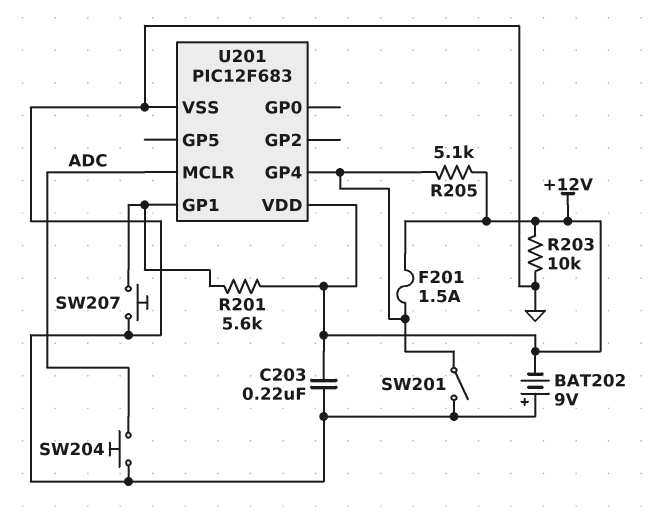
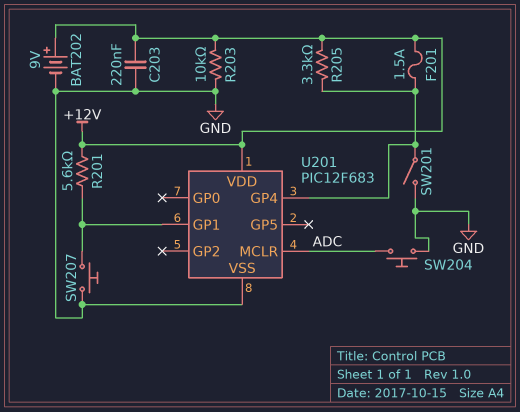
BAT202: 9V (plus GND, minus +12V) -> 9V (plus +12V, minus GND)
R205: 5.1k (+12V, U201/GP4) -> 3.3k (+12V, U201/GP4)

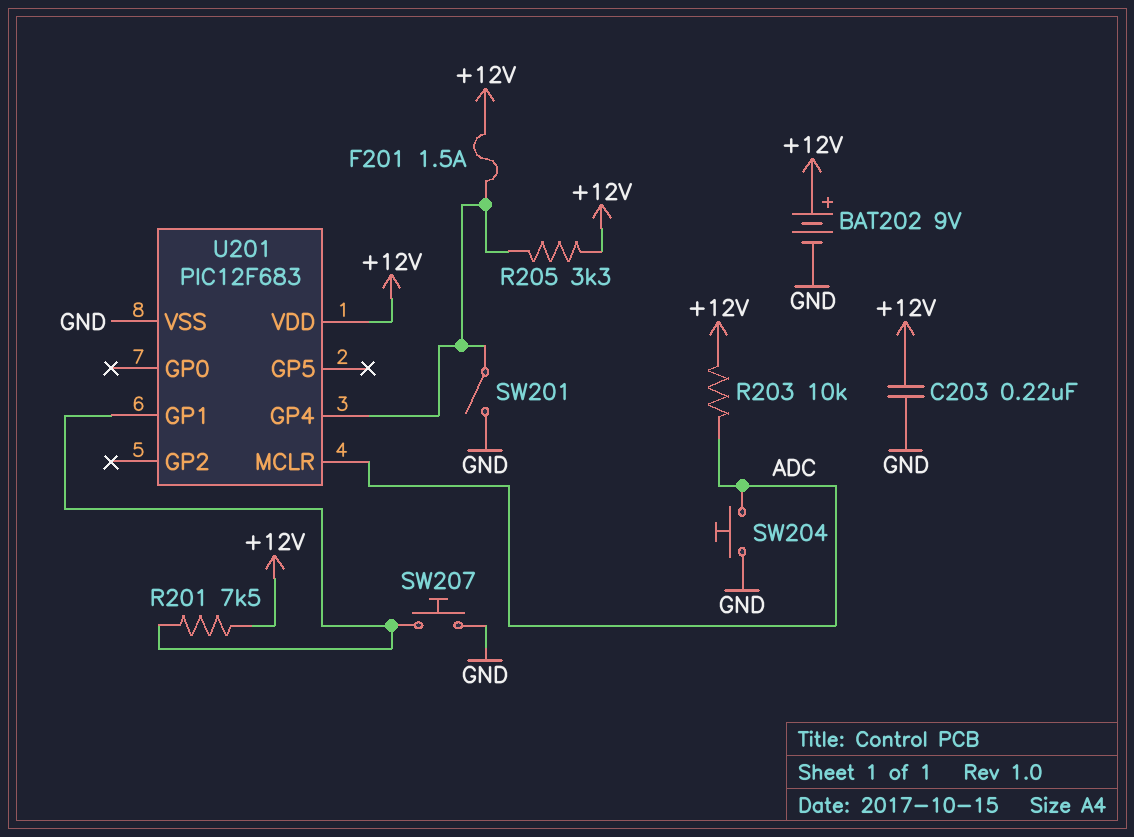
R201: 5.6k (+12V, U201/GP1) -> 7.5k (+12V, U201/GP1)
R203: 10k (+12V, GND) -> 10k (+12V, ADC)

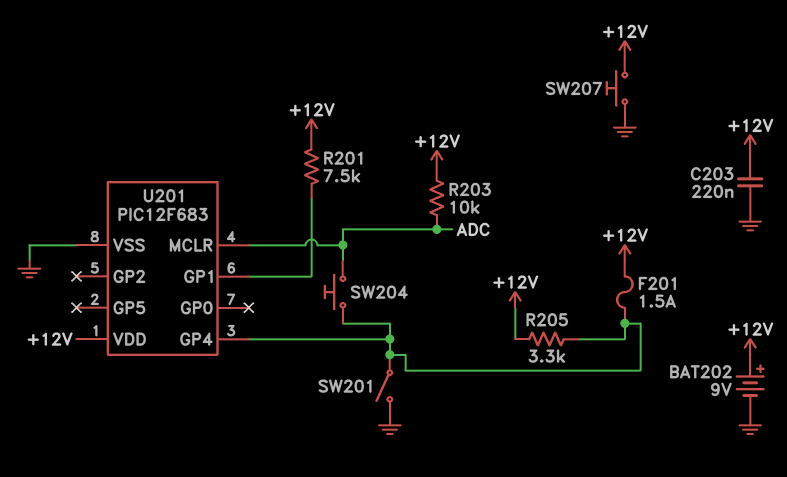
SW204: button (ADC, GND) -> button (ADC, U201/GP4)
SW207: button (GND, U201/GP1) -> button (+12V, GND)

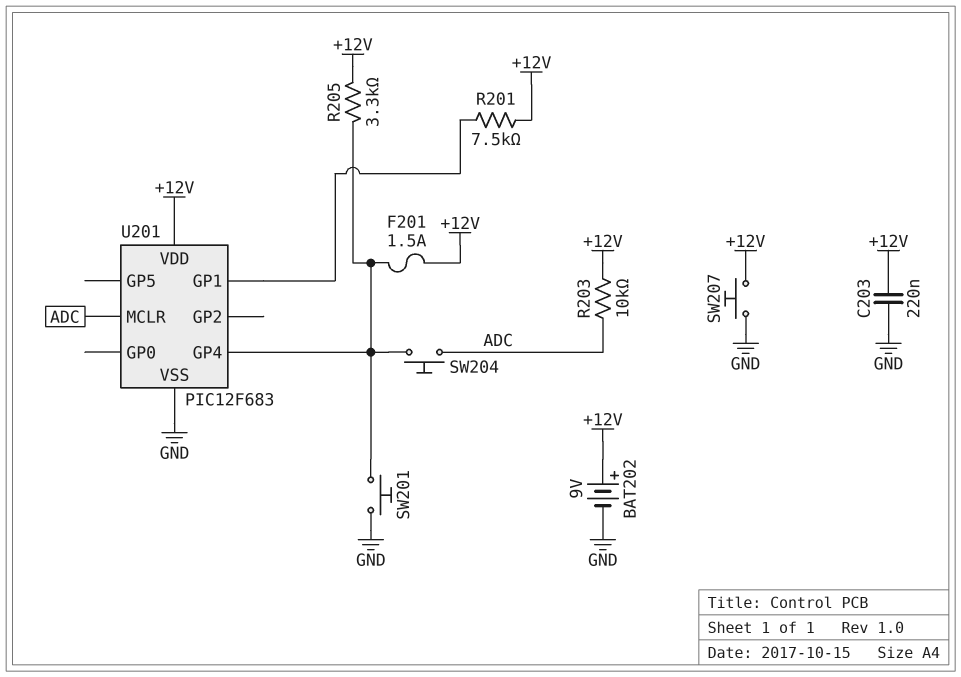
SW201: switch (GND, U201/GP4) -> button (GND, U201/GP4)

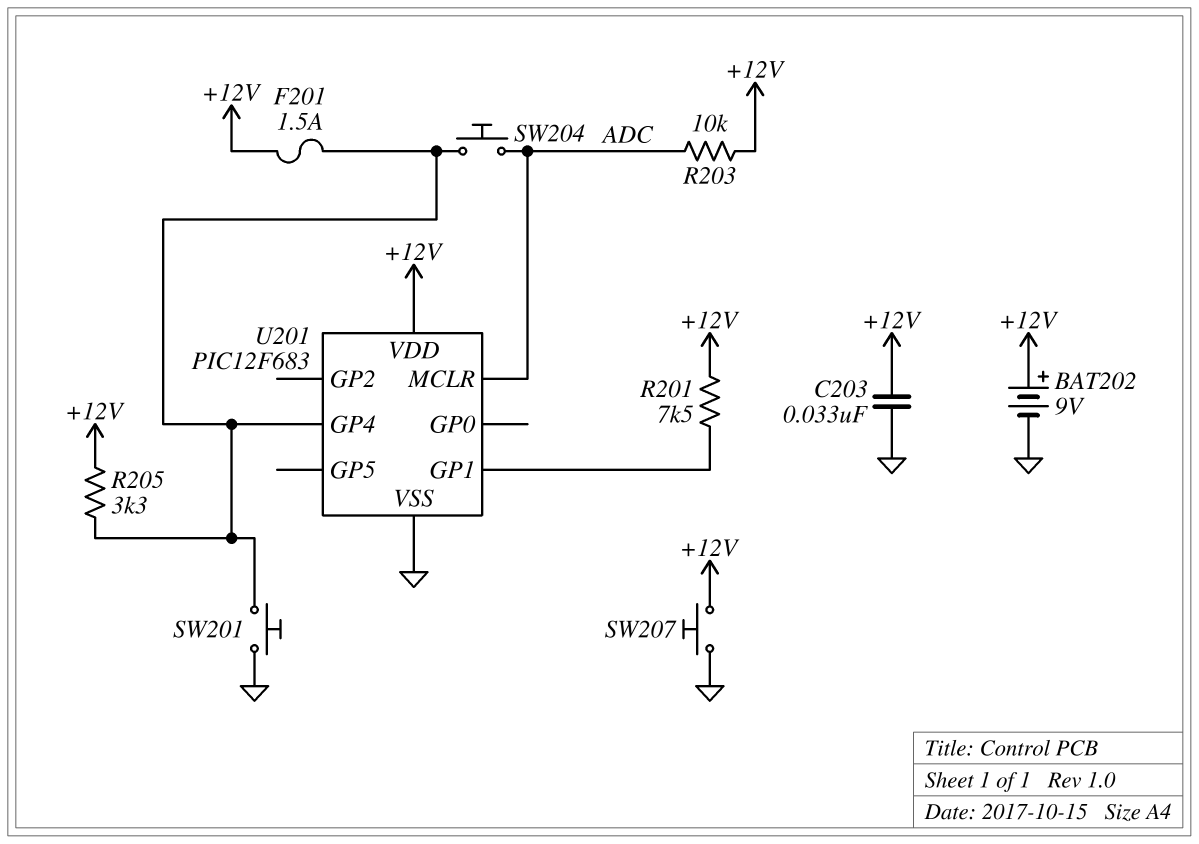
C203: 220nF (+12V, GND) -> 33nF (+12V, GND)

